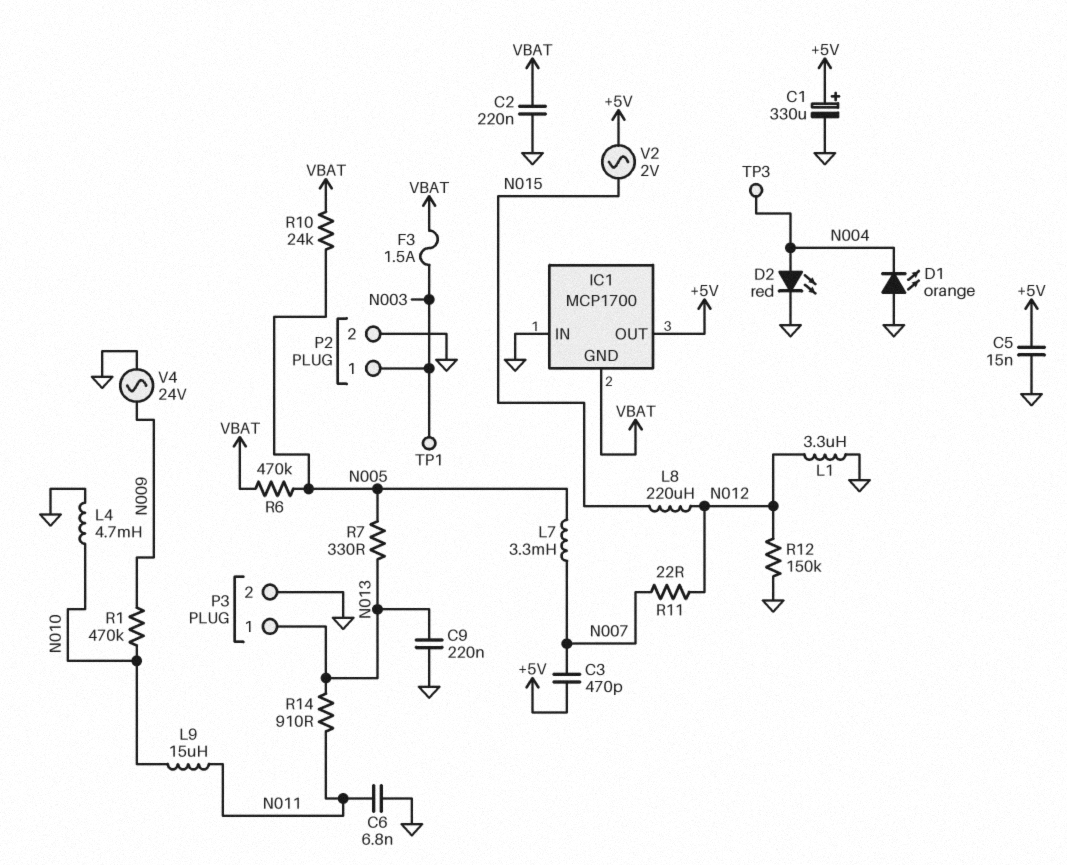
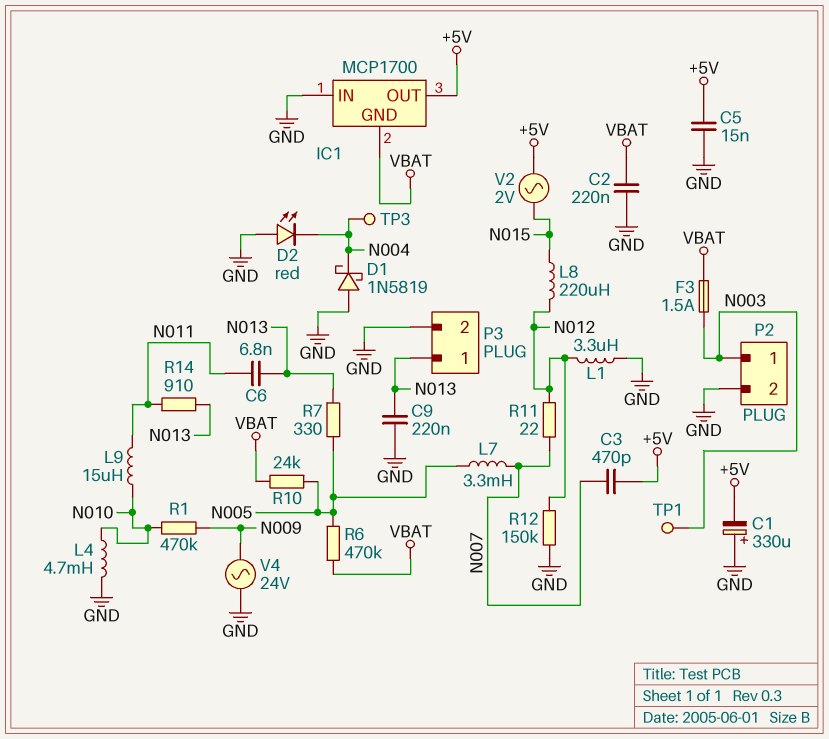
C1: 330uF (plus +5V, minus GND) -> 330uF (plus GND, minus +5V)
C6: 6.8nF (GND, N011) -> 6.8nF (N011, N013)
D1: LED orange (A GND, K N004) -> schottky 1N5819 (A GND, K N004)
D2: LED red (A N004, K GND) -> LED red (A GND, K N004)

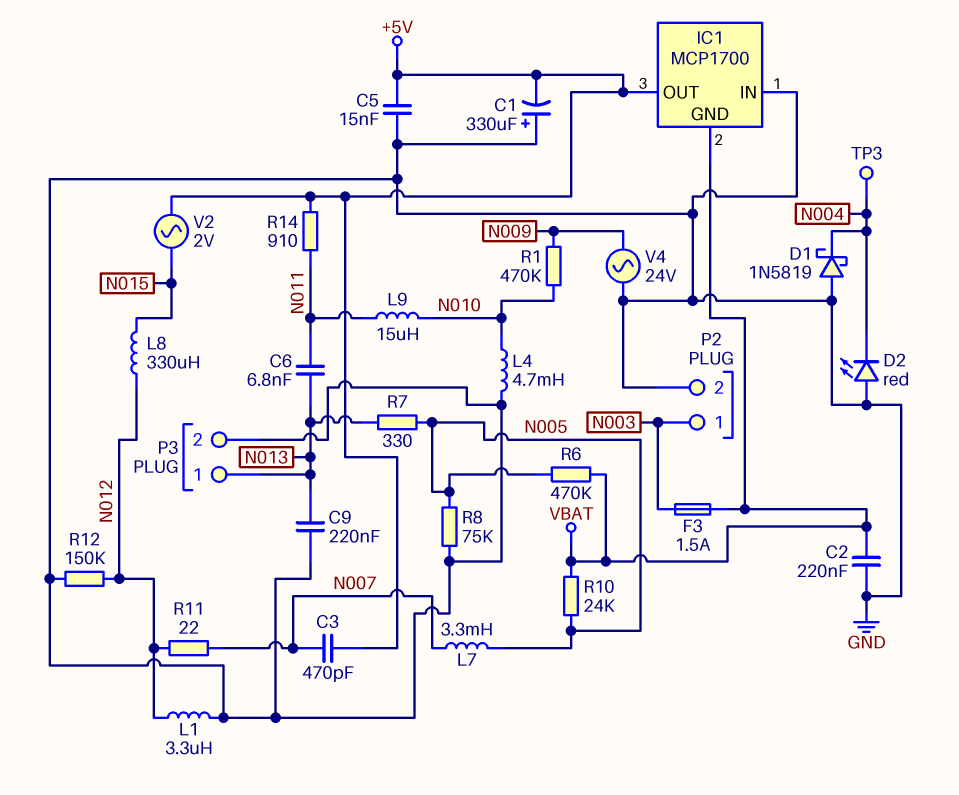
L8: 220uH (N012, N015) -> 330uH (N012, N015)
R8: none -> 75k (GND, N005)
R14: 910 (N011, N013) -> 910 (+5V, N011)
TP1: test point (N003) -> none

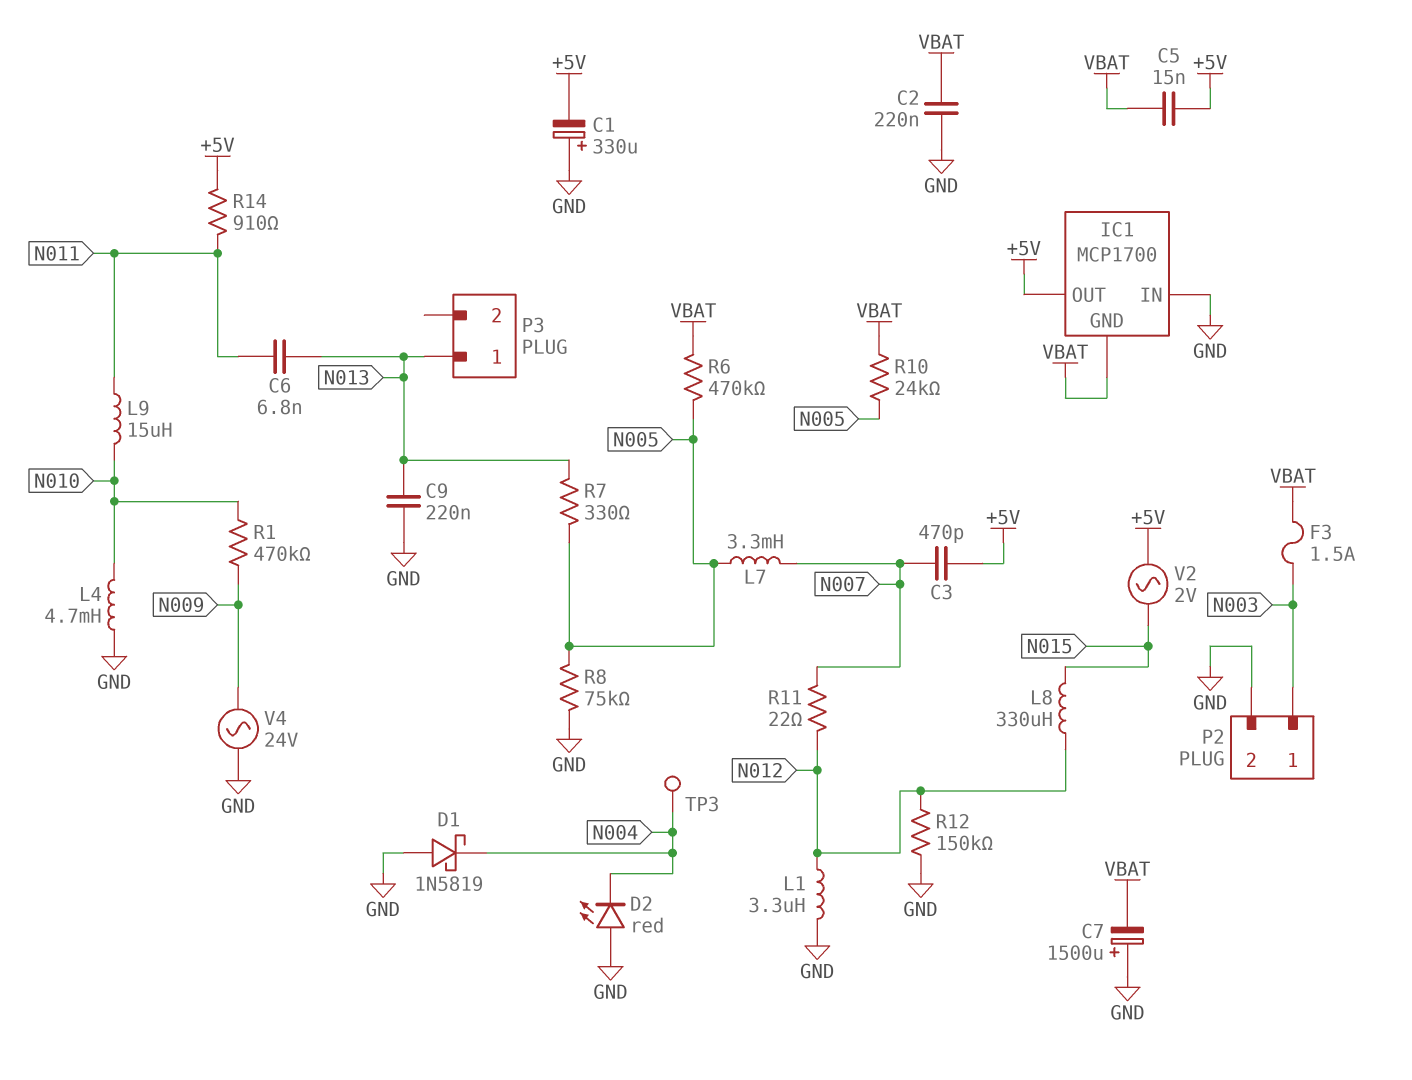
C5: 15nF (+5V, GND) -> 15nF (+5V, VBAT)
C7: none -> 1500uF (plus GND, minus VBAT)
P3 pin 2: GND -> none

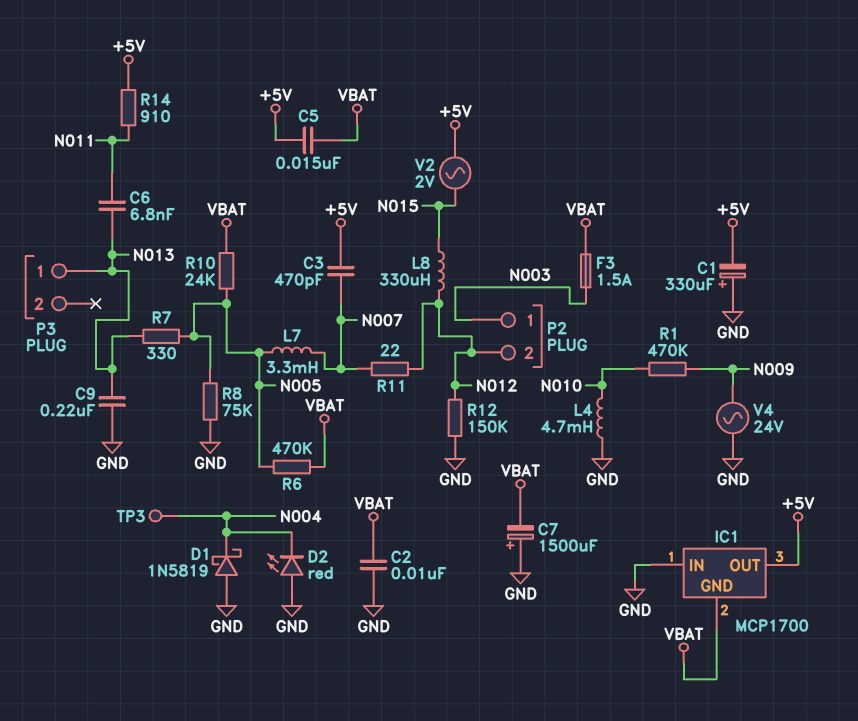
C2: 220nF (GND, VBAT) -> 10nF (GND, VBAT)
L1: 3.3uH (GND, N012) -> none
L9: 15uH (N010, N011) -> none
P2 pin 2: GND -> N012

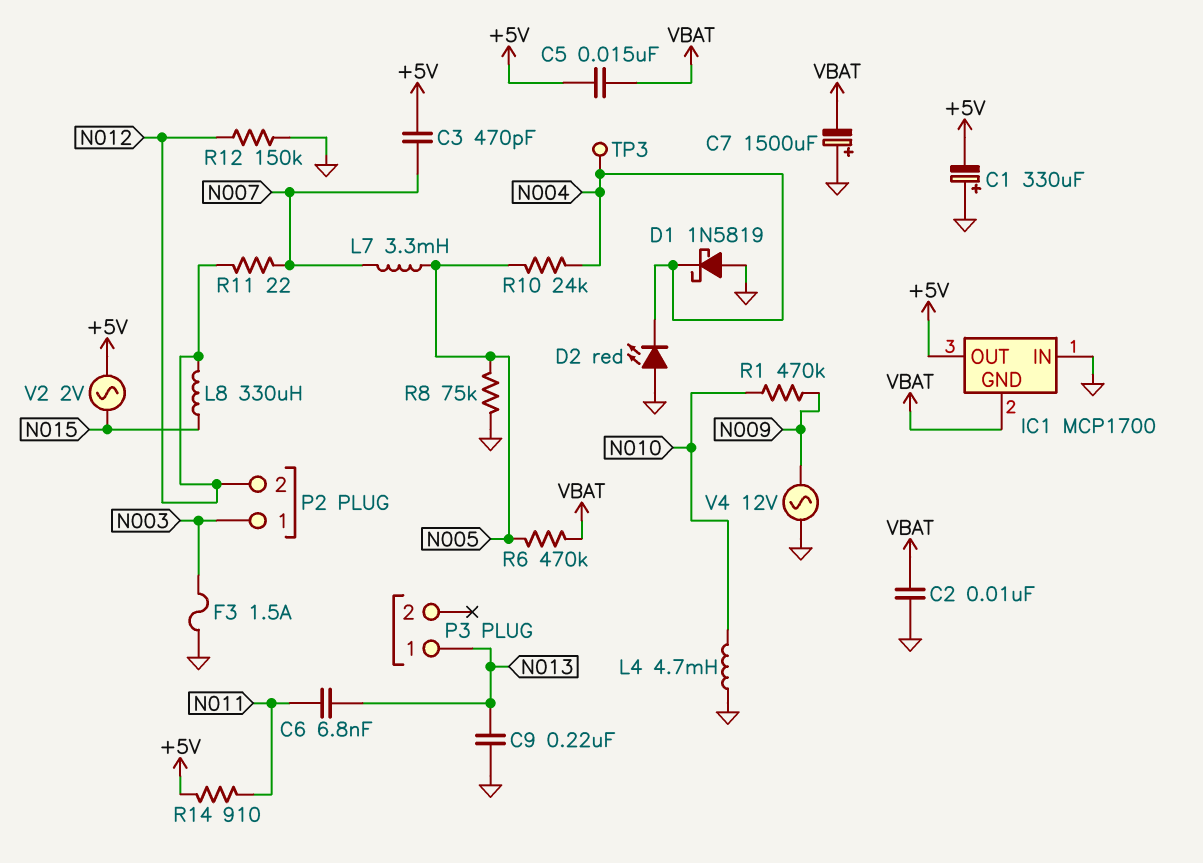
F3: 1.5A (N003, VBAT) -> 1.5A (GND, N003)
R7: 330 (N005, N013) -> none
R10: 24k (N005, VBAT) -> 24k (N004, N005)
V4: AC 24V (GND, N009) -> AC 12V (GND, N009)

